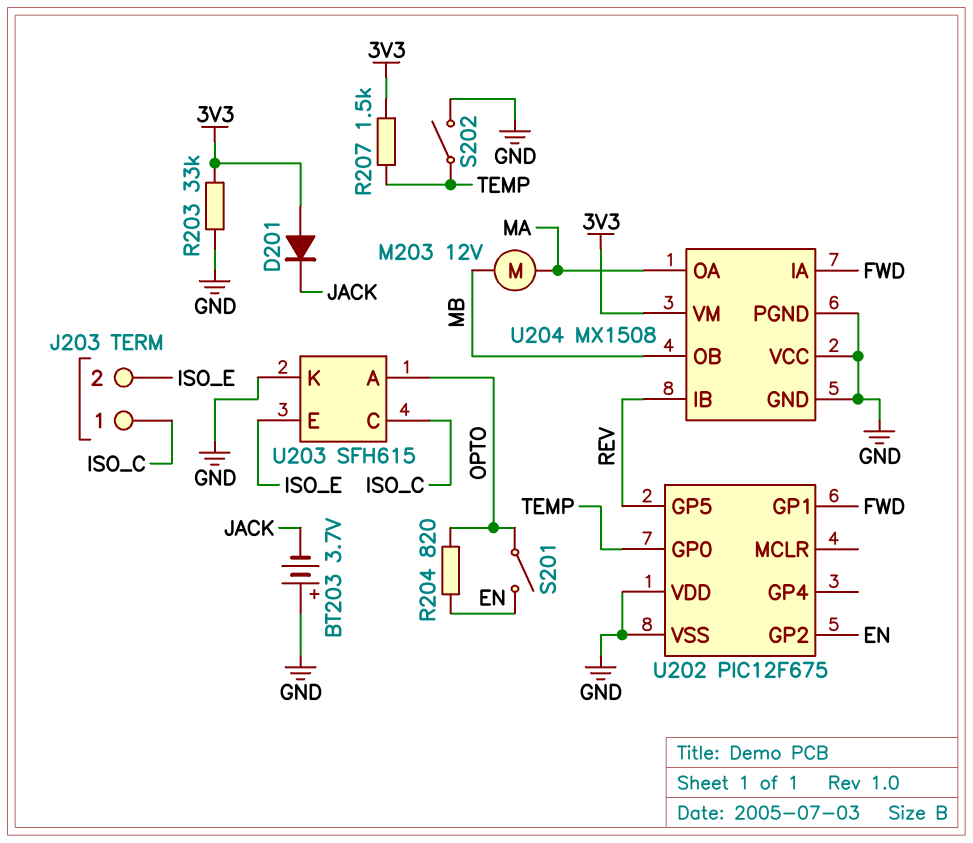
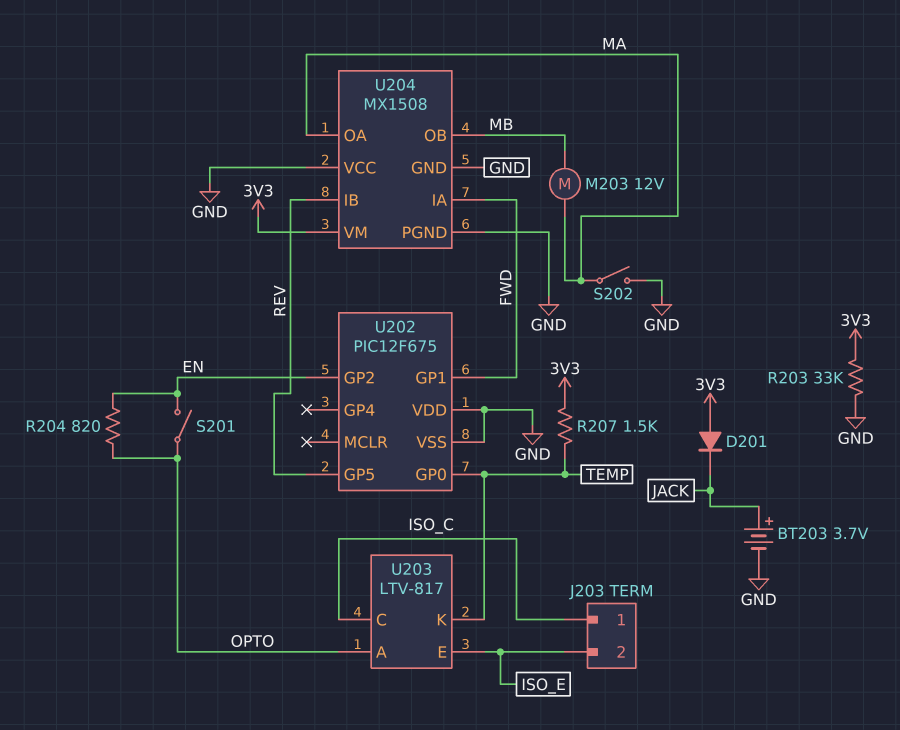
BT203: 3.7V (plus GND, minus JACK) -> 3.7V (plus JACK, minus GND)
S202: switch (GND, TEMP) -> switch (GND, MA)
U203: SFH615 -> LTV-817
U203 pin K: GND -> TEMP

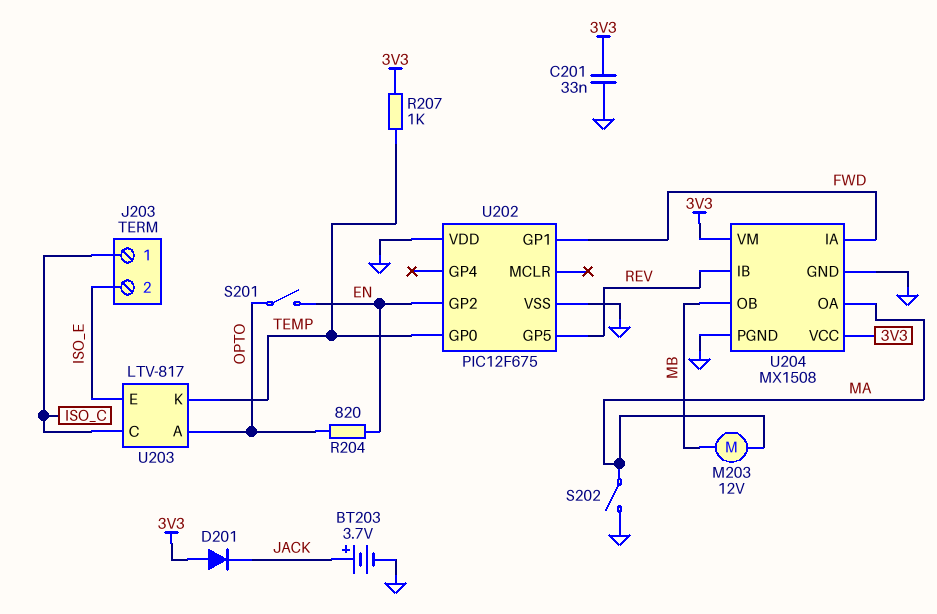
C201: none -> 33nF (3V3, GND)
R203: 33k (3V3, GND) -> none
R207: 1.5k (3V3, TEMP) -> 1k (3V3, TEMP)
U204 pin VCC: GND -> 3V3

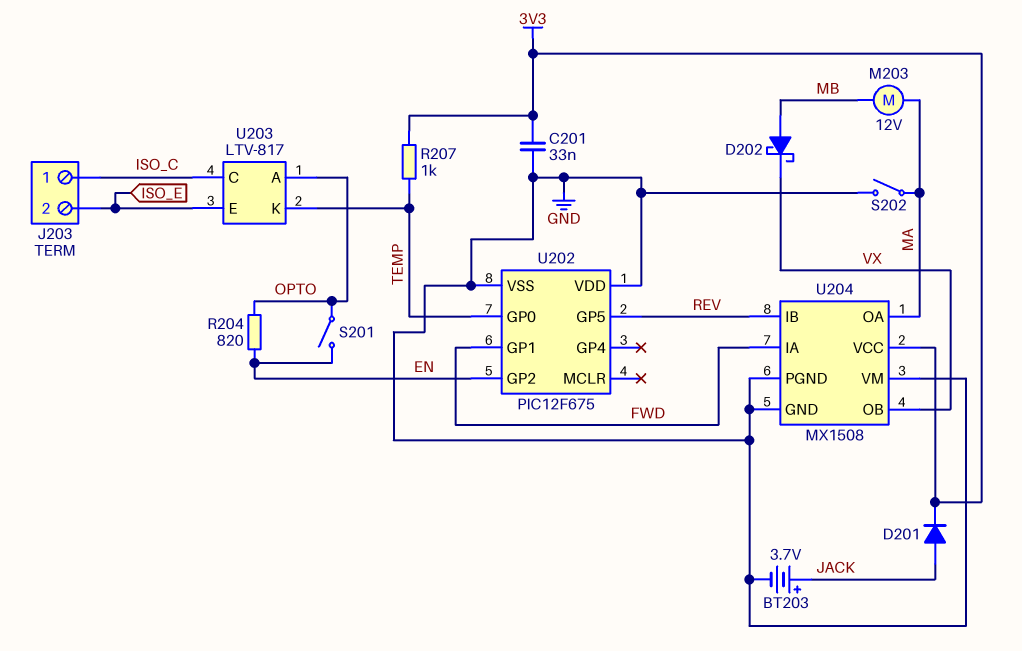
D201: diode (A 3V3, K JACK) -> diode (A JACK, K 3V3)
D202: none -> schottky (A MB, K VX)
U204 pin OB: MB -> VX
U204 pin VM: 3V3 -> GND

